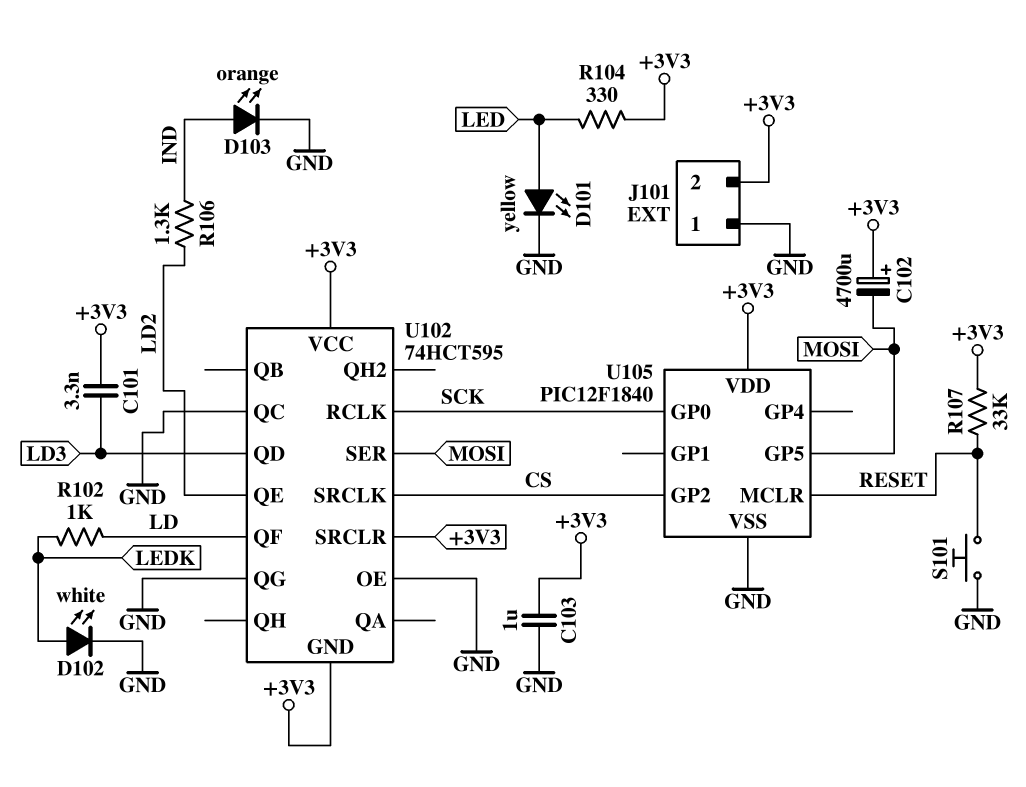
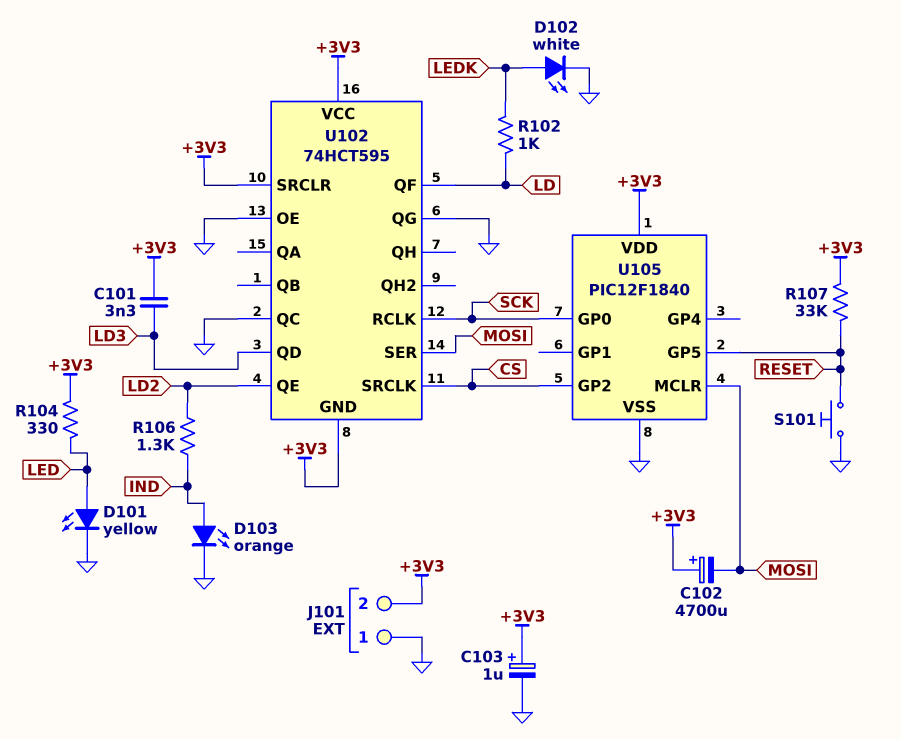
C103: 1uF (+3V3, GND) -> 1uF (plus +3V3, minus GND)
U105 pin GP5: MOSI -> RESET
U105 pin MCLR: RESET -> MOSI

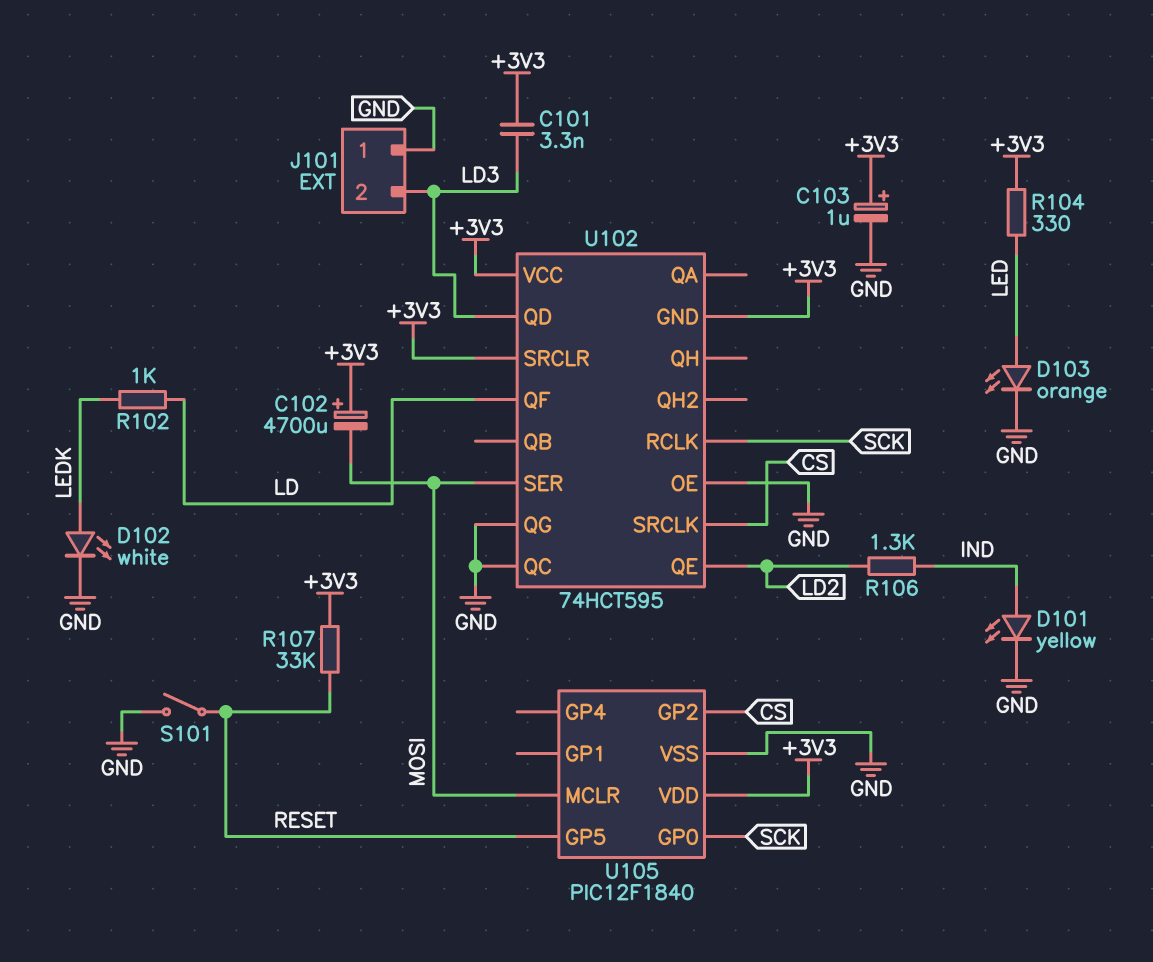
D101: LED yellow (A LED, K GND) -> LED yellow (A IND, K GND)
D103: LED orange (A IND, K GND) -> LED orange (A LED, K GND)
J101 pin 2: +3V3 -> LD3
S101: button (GND, RESET) -> switch (GND, RESET)

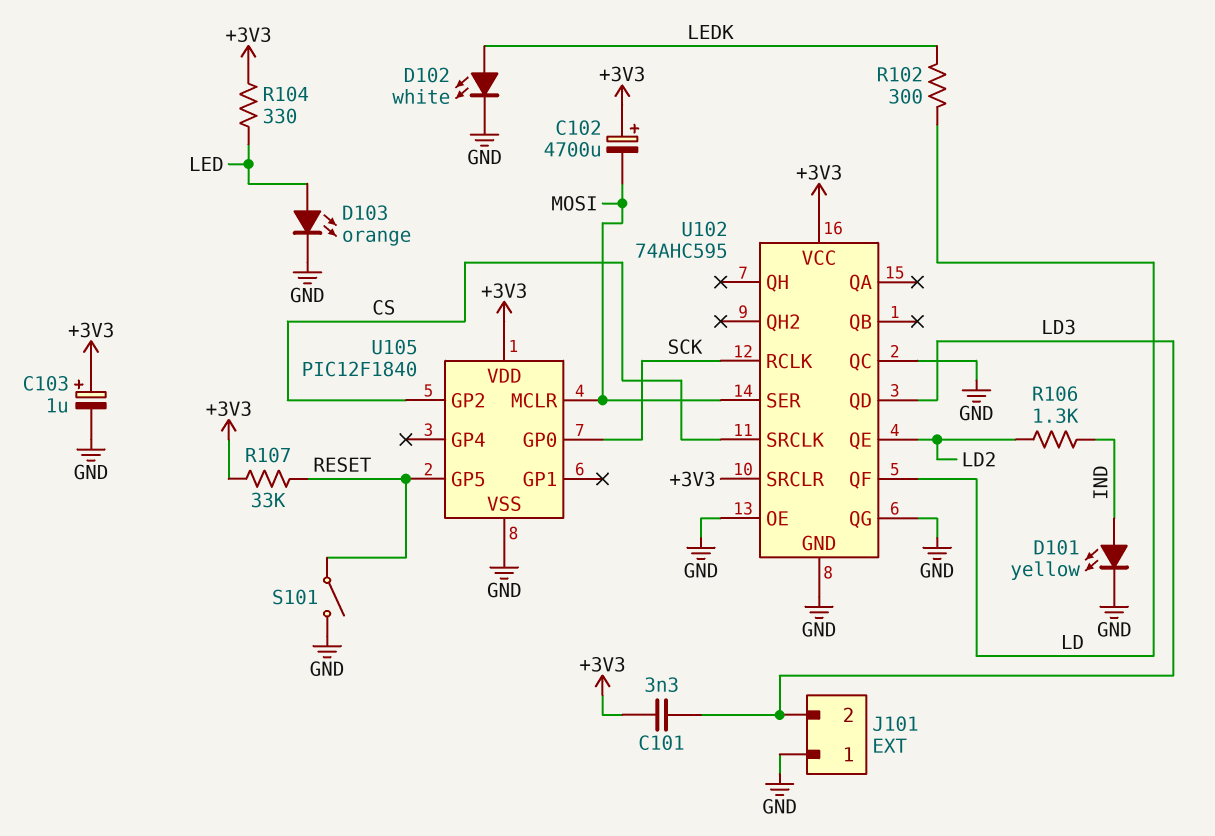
R102: 1k (LD, LEDK) -> 300 (LD, LEDK)
U102: 74HCT595 -> 74AHC595
U102 pin GND: +3V3 -> GND

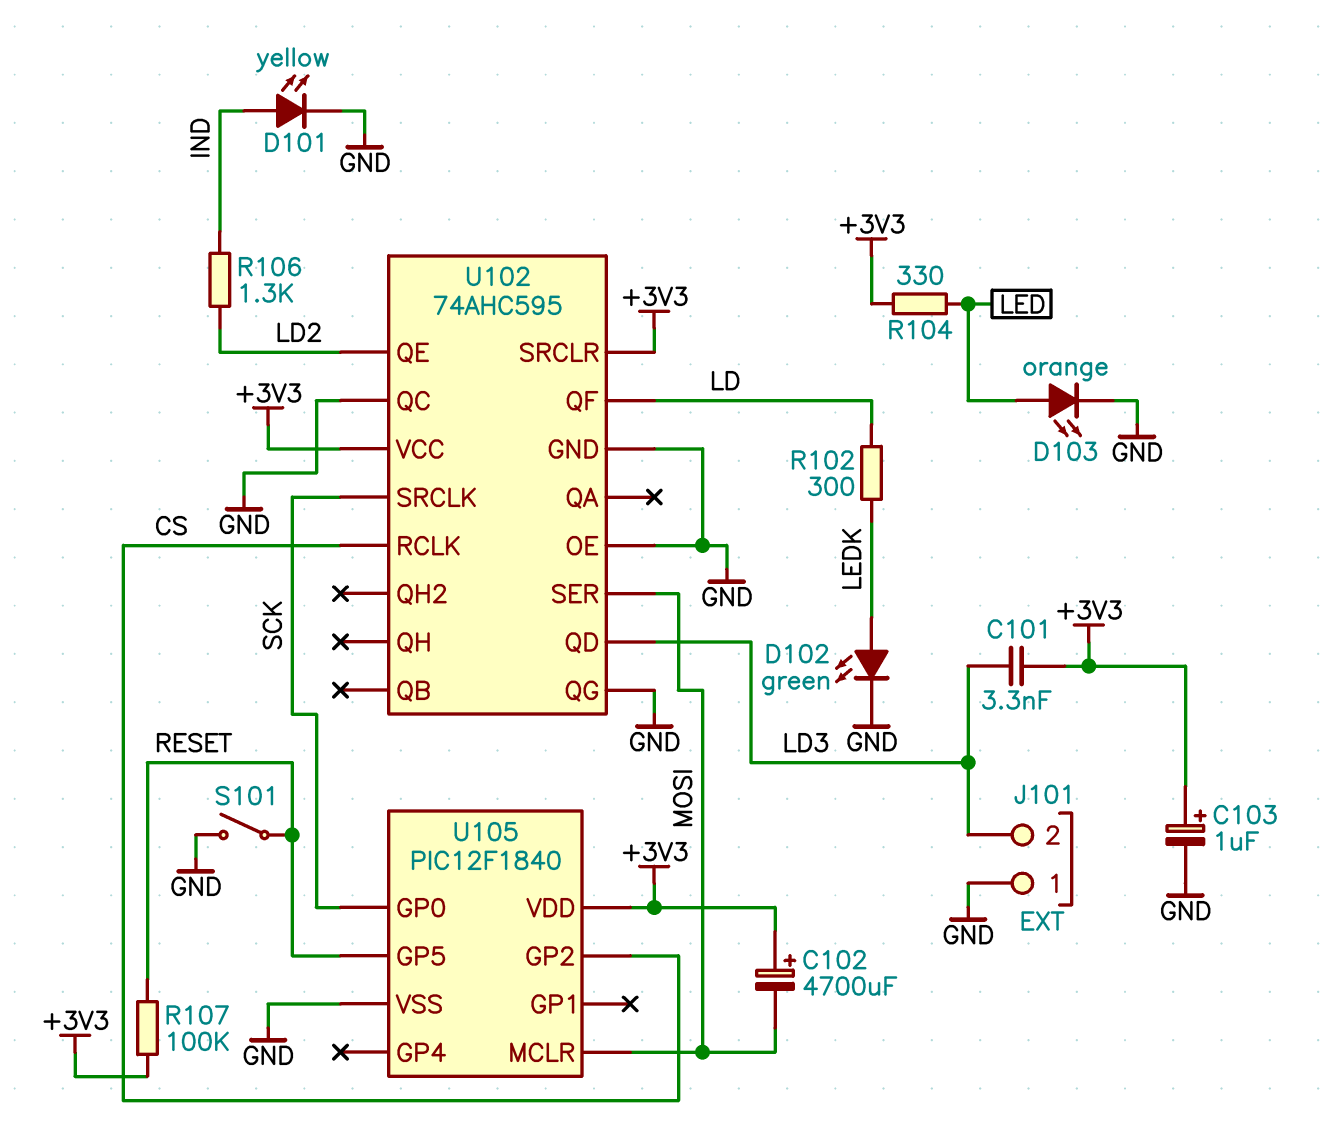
D102: LED white (A LEDK, K GND) -> LED green (A LEDK, K GND)
R107: 33k (+3V3, RESET) -> 100k (+3V3, RESET)
U102 pin RCLK: SCK -> CS
U102 pin SRCLK: CS -> SCK

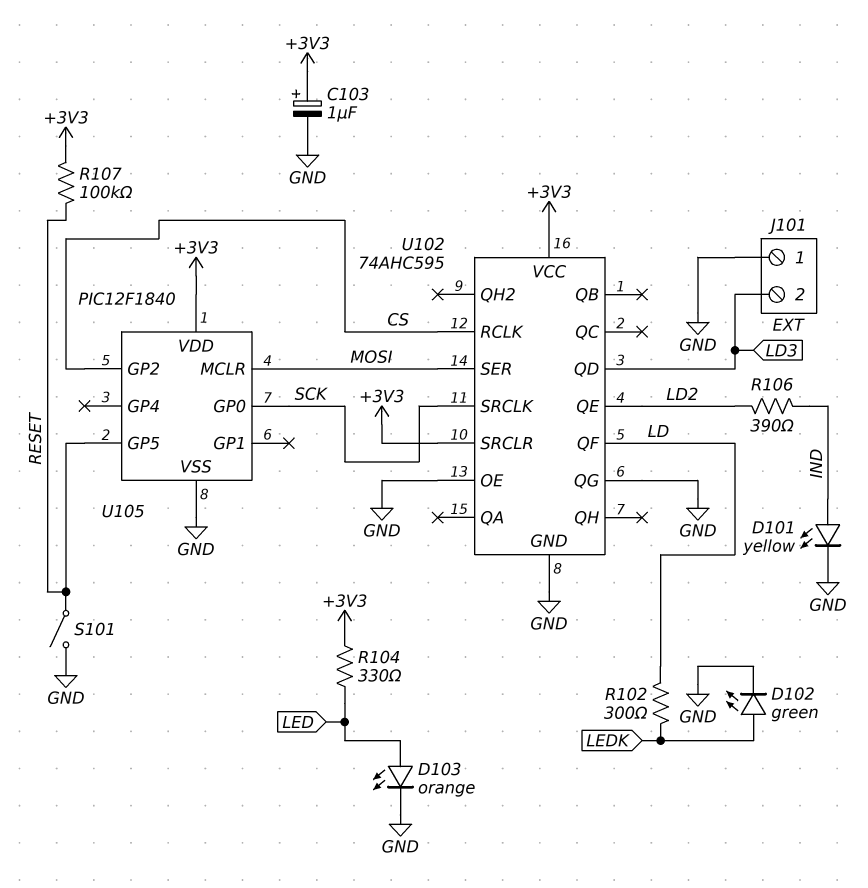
C101: 3.3nF (+3V3, LD3) -> none
C102: 4700uF (plus +3V3, minus MOSI) -> none
R106: 1.3k (IND, LD2) -> 390 (IND, LD2)
U102 pin QC: GND -> none

